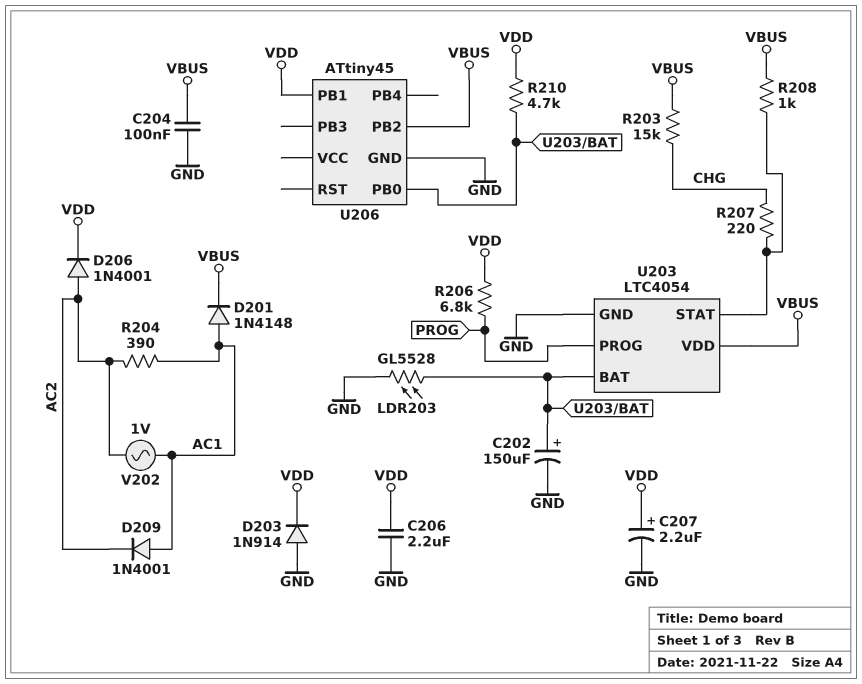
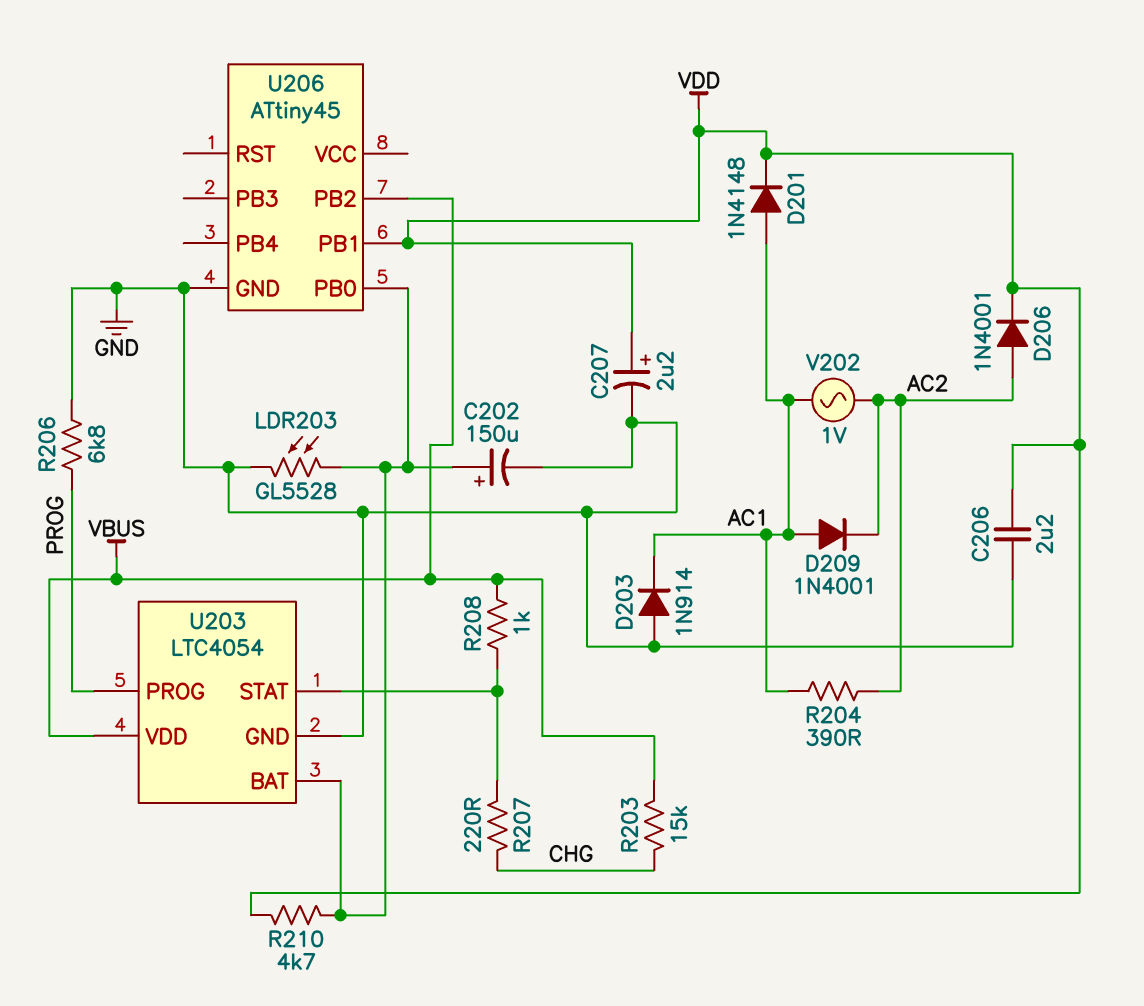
C204: 100nF (GND, VBUS) -> none
D201: diode 1N4148 (A AC1, K VBUS) -> diode 1N4148 (A AC1, K VDD)
D203: diode 1N914 (A GND, K VDD) -> diode 1N914 (A GND, K AC1)
R206: 6.8k (PROG, VDD) -> 6.8k (GND, PROG)

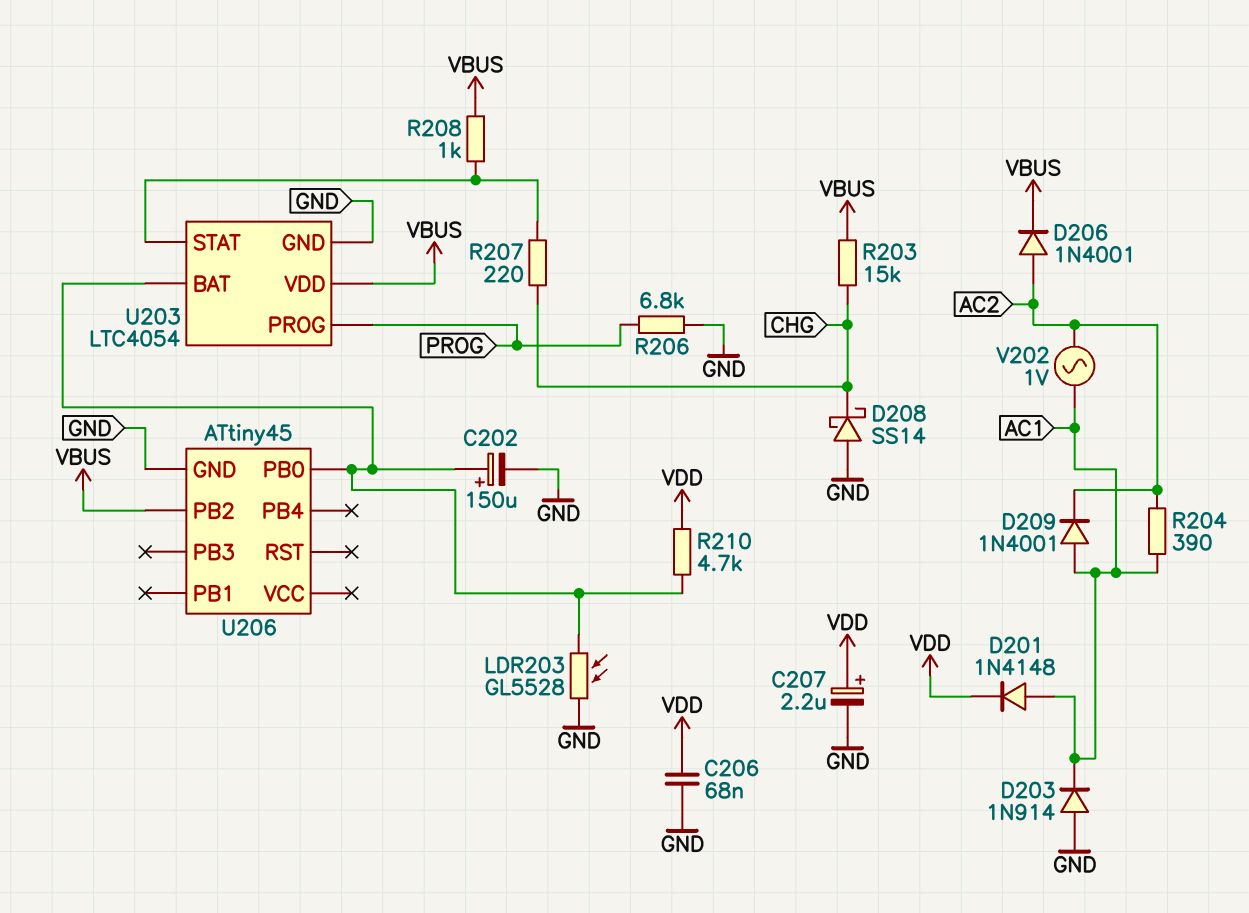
C206: 2.2uF (GND, VDD) -> 68nF (GND, VDD)
D206: diode 1N4001 (A AC2, K VDD) -> diode 1N4001 (A AC2, K VBUS)
D208: none -> schottky SS14 (A GND, K CHG)
U206 pin PB1: VDD -> none

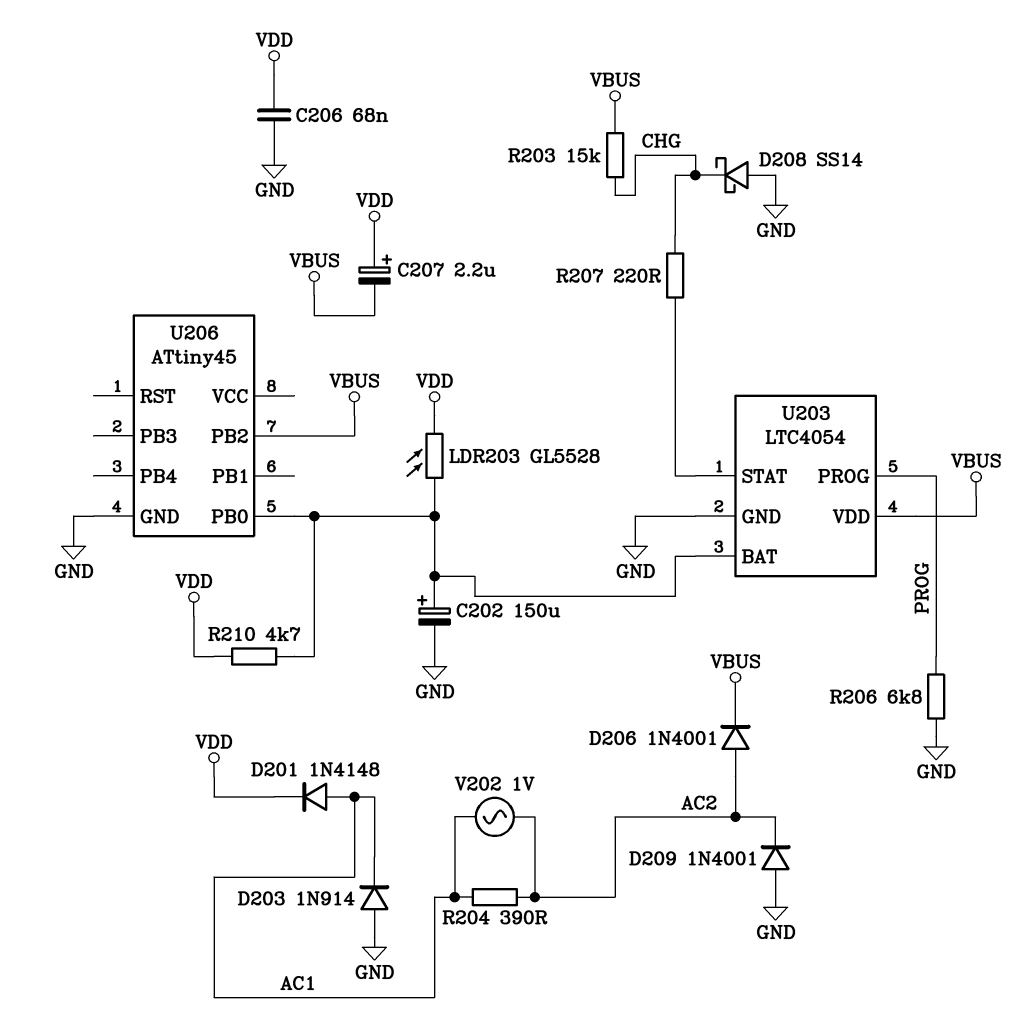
C207: 2.2uF (plus VDD, minus GND) -> 2.2uF (plus VDD, minus VBUS)
D209: diode 1N4001 (A AC1, K AC2) -> diode 1N4001 (A GND, K AC2)
LDR203: GL5528 (GND, U203/BAT) -> GL5528 (U203/BAT, VDD)
R208: 1k (U203/STAT, VBUS) -> none

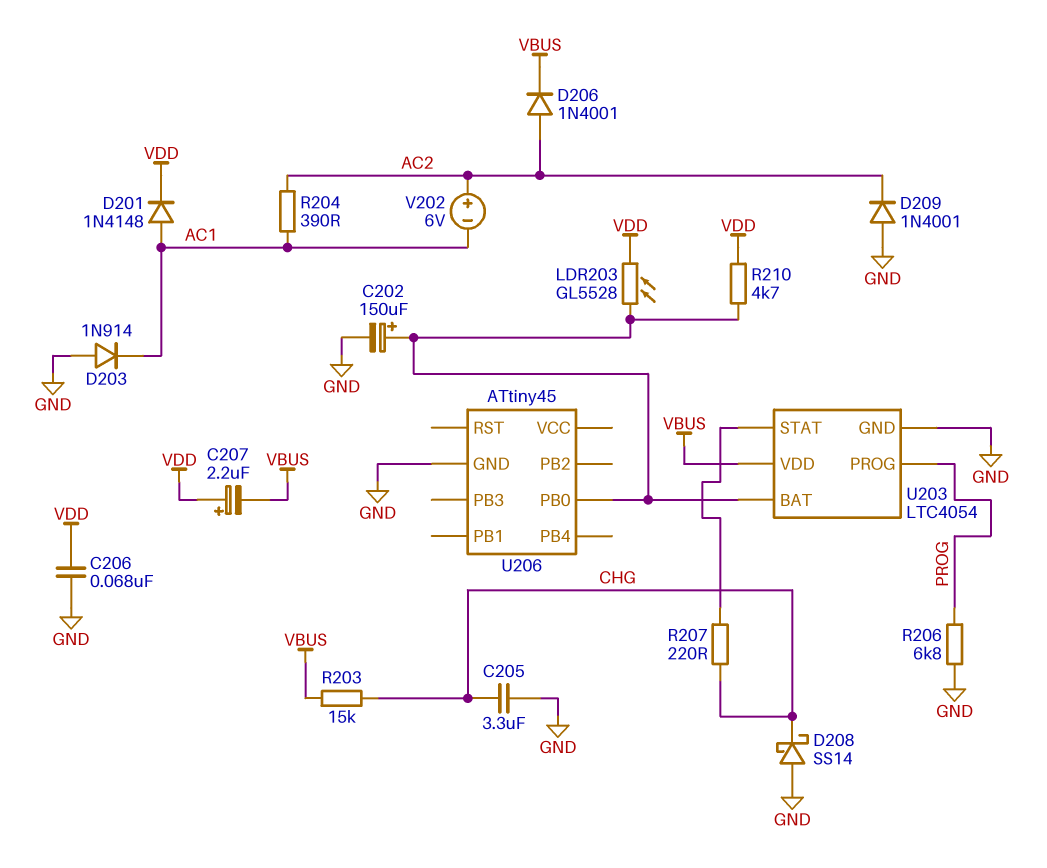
C205: none -> 3.3uF (CHG, GND)
U206 pin PB2: VBUS -> none
V202: AC 1V (AC1, AC2) -> 6V (plus AC2, minus AC1)

